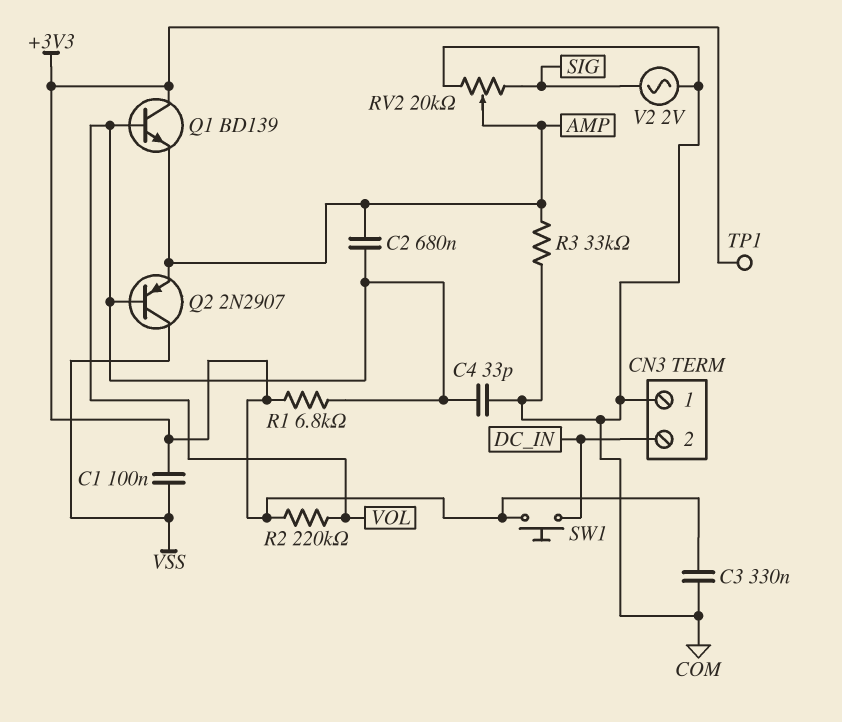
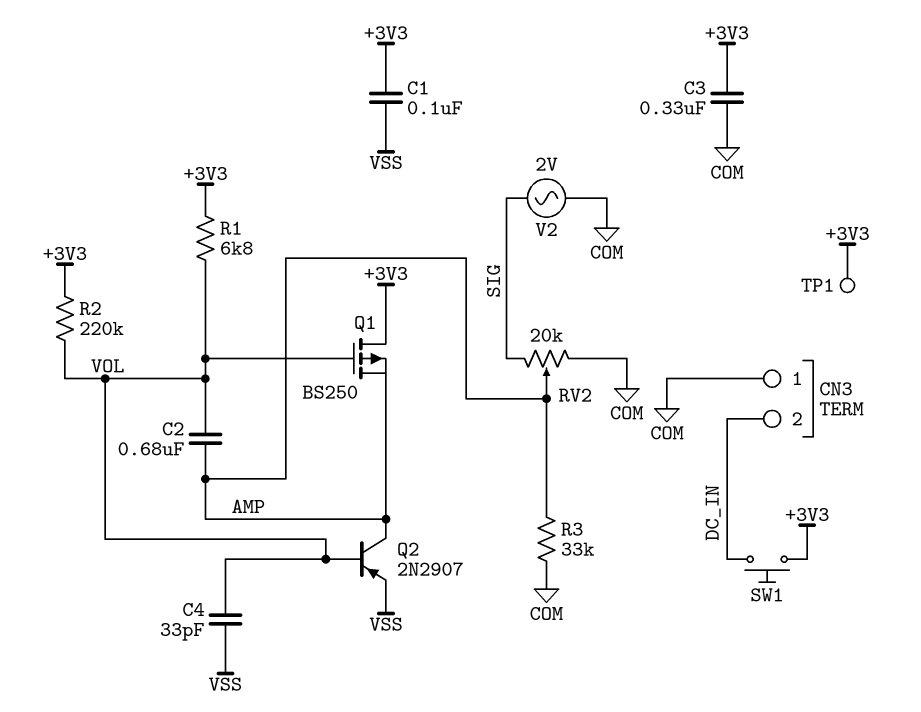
C4: 33pF (COM, VOL) -> 33pF (VOL, VSS)
Q1: NPN BD139 (B VOL, C +3V3, E AMP) -> PMOS BS250 (G VOL, D +3V3, S AMP)
Q2: PNP 2N2907 (B VOL, C VSS, E AMP) -> PNP 2N2907 (B VOL, C AMP, E VSS)

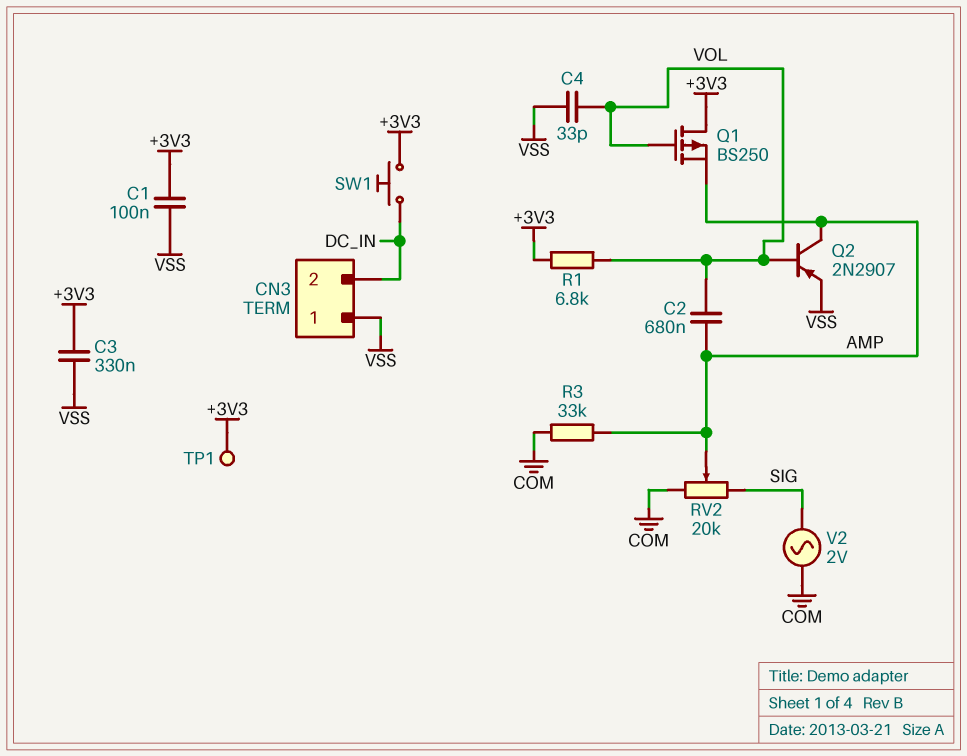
C3: 330nF (+3V3, COM) -> 330nF (+3V3, VSS)
CN3 pin 1: COM -> VSS
R2: 220k (+3V3, VOL) -> none

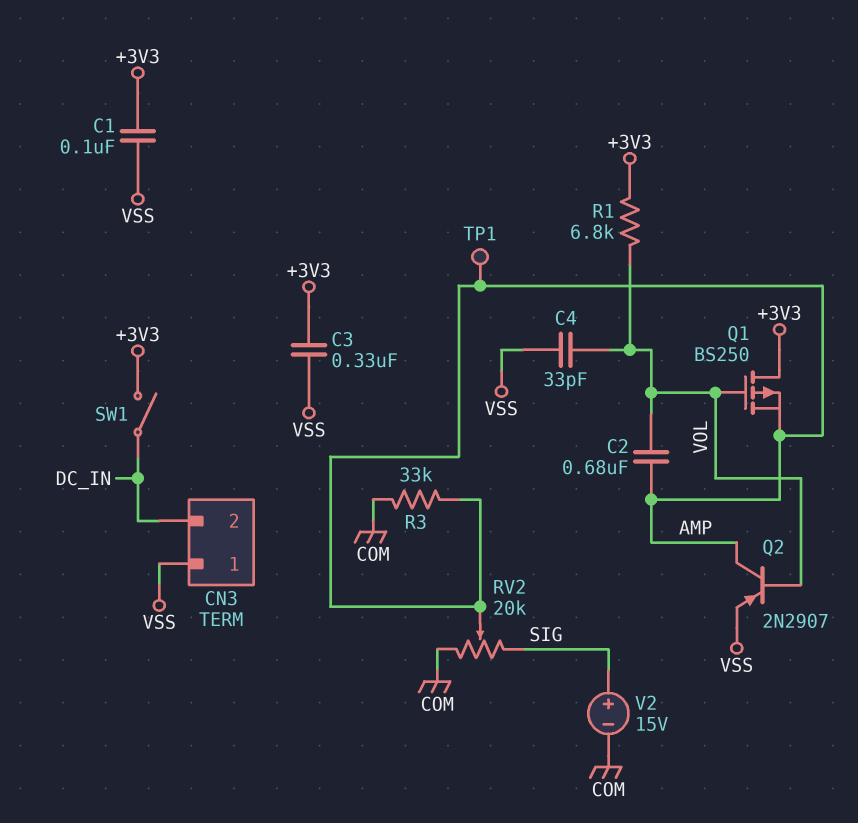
SW1: button (+3V3, DC_IN) -> switch (+3V3, DC_IN)
TP1: test point (+3V3) -> test point (AMP)
V2: AC 2V (COM, SIG) -> 15V (plus SIG, minus COM)

